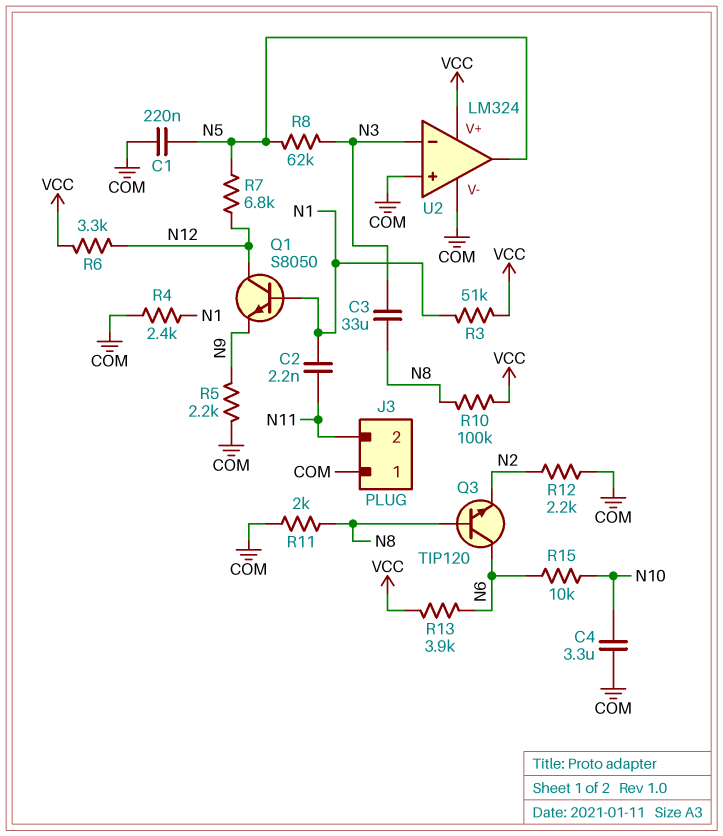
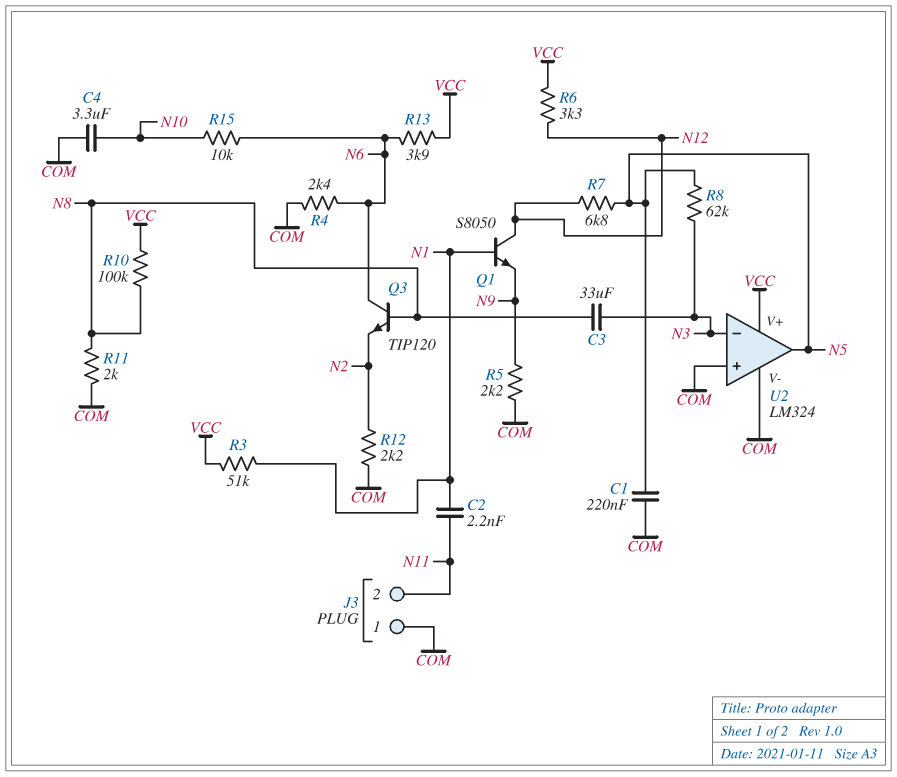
R4: 2.4k (COM, N1) -> 2.4k (COM, N6)

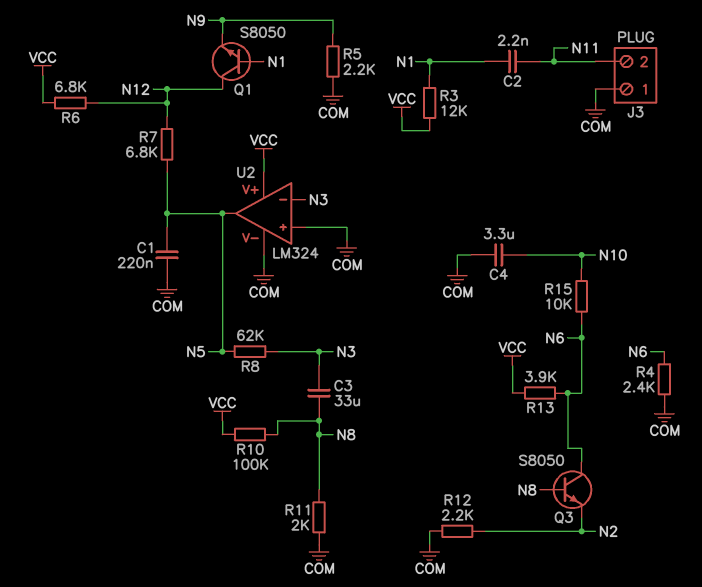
Q3: NPN TIP120 (B N8, C N6, E N2) -> NPN S8050 (B N8, C N6, E N2)
R3: 51k (N1, VCC) -> 12k (N1, VCC)
R6: 3.3k (N12, VCC) -> 6.8k (N12, VCC)

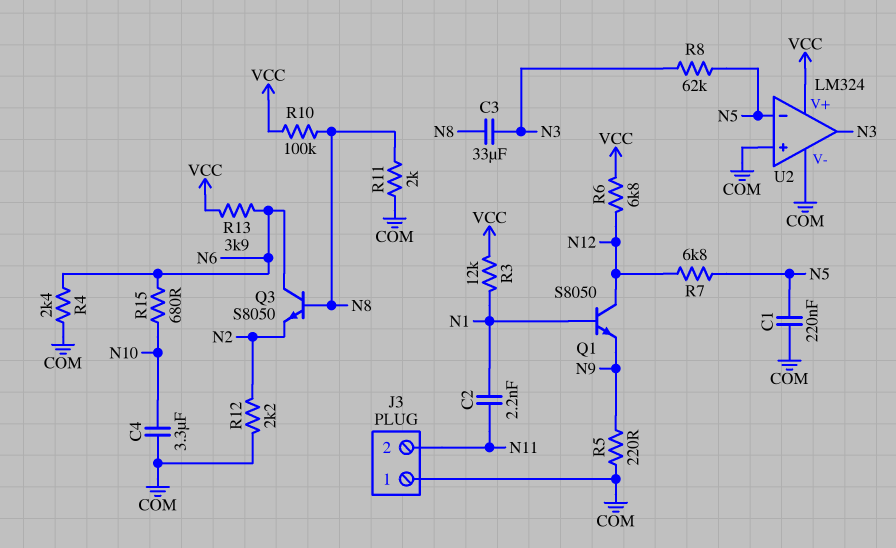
R5: 2.2k (COM, N9) -> 220 (COM, N9)
R15: 10k (N6, N10) -> 680 (N6, N10)
U2 pin in-: N3 -> N5
U2 pin out: N5 -> N3

